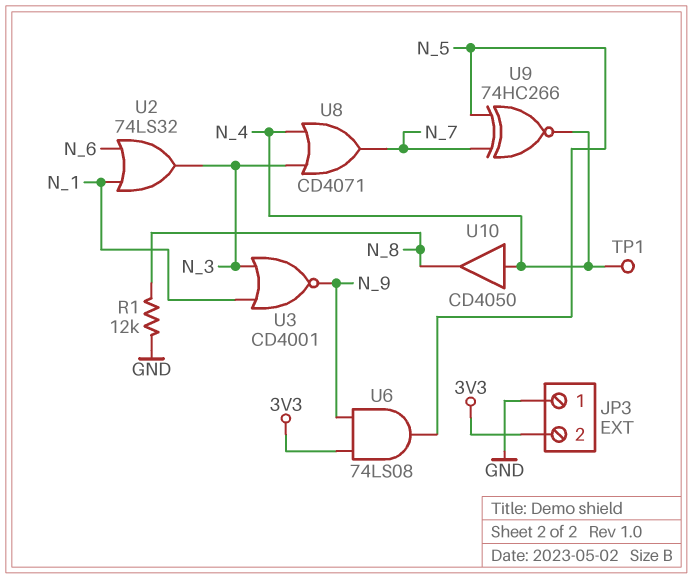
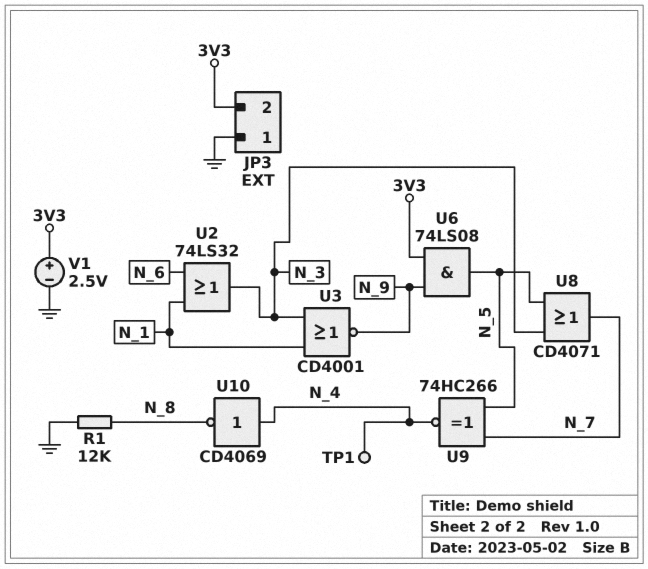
U8: OR CD4071 (in N_3, in N_4, out N_7) -> OR CD4071 (in N_3, in N_5, out N_7)
U10: buffer CD4050 (in N_4, out N_8) -> NOT CD4069 (in N_4, out N_8)
V1: none -> 2.5V (plus 3V3, minus GND)

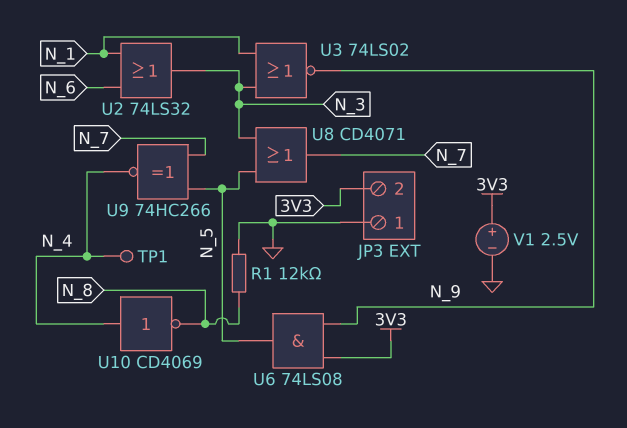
U3: NOR CD4001 (in N_1, in N_3, out N_9) -> NOR 74LS02 (in N_1, in N_3, out N_9)

